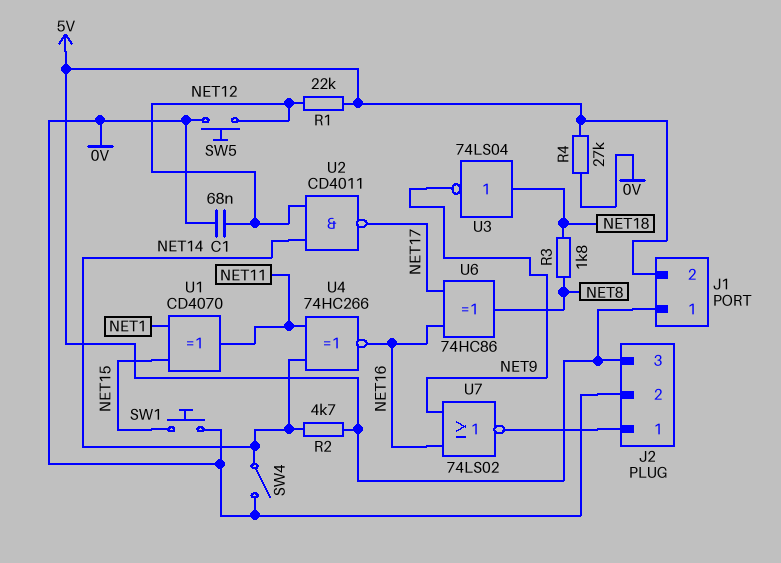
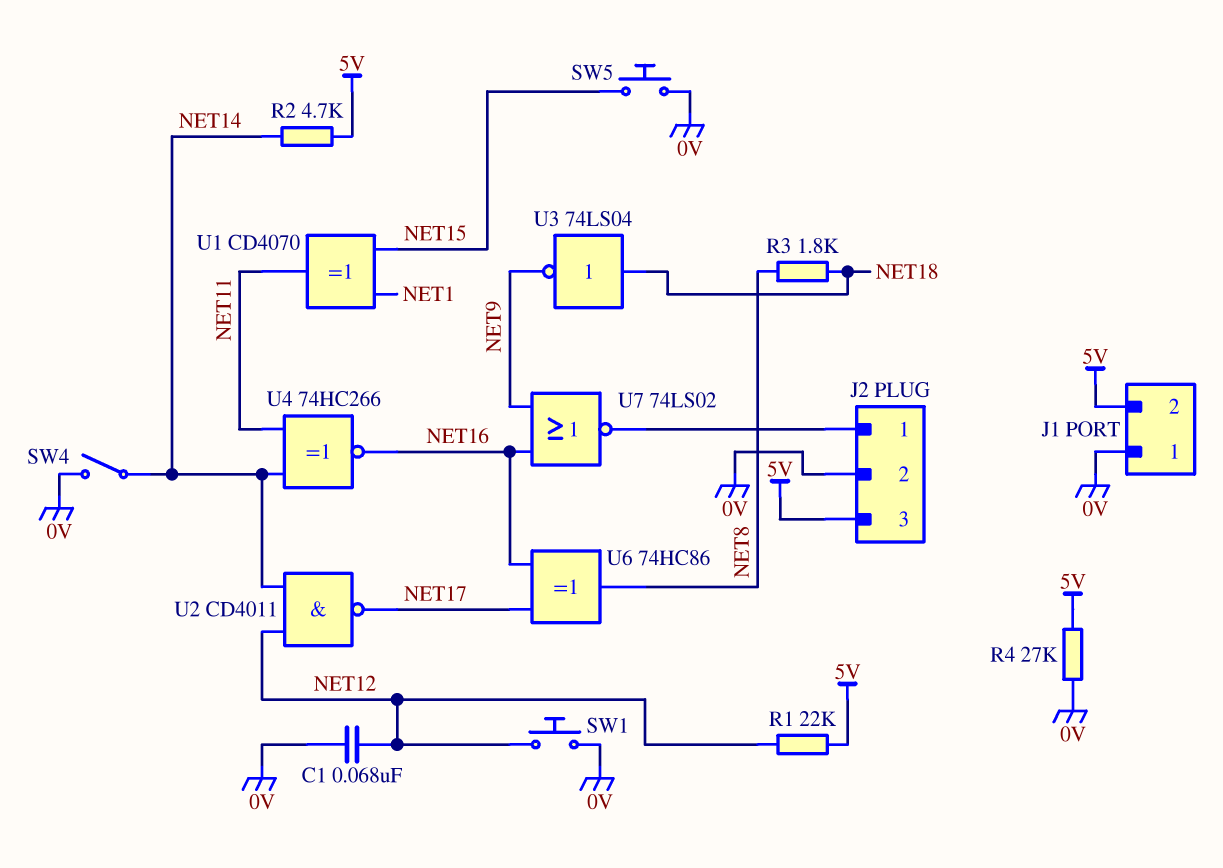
J1 pin 1: 5V -> 0V
SW1: button (0V, NET15) -> button (0V, NET12)
SW5: button (0V, NET12) -> button (0V, NET15)

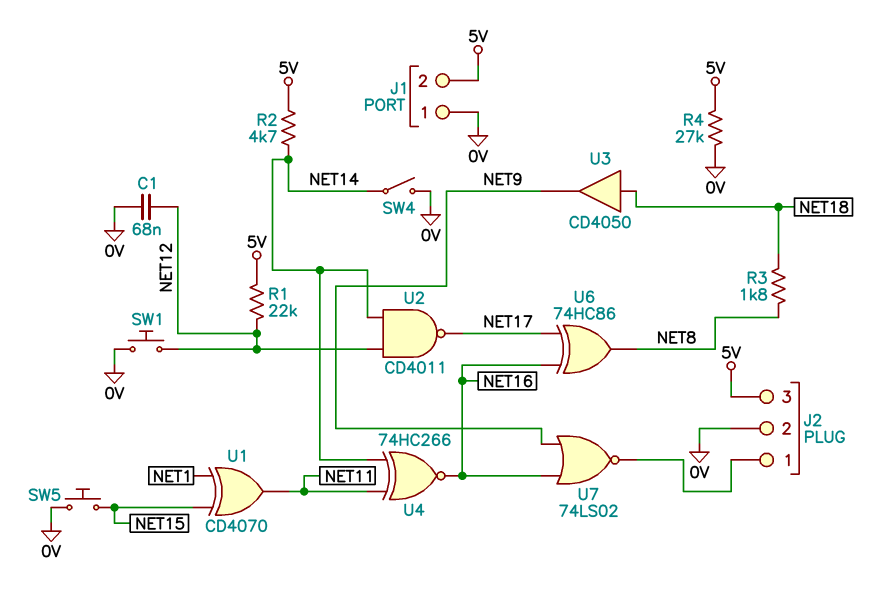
U3: NOT 74LS04 (in NET18, out NET9) -> buffer CD4050 (in NET18, out NET9)

